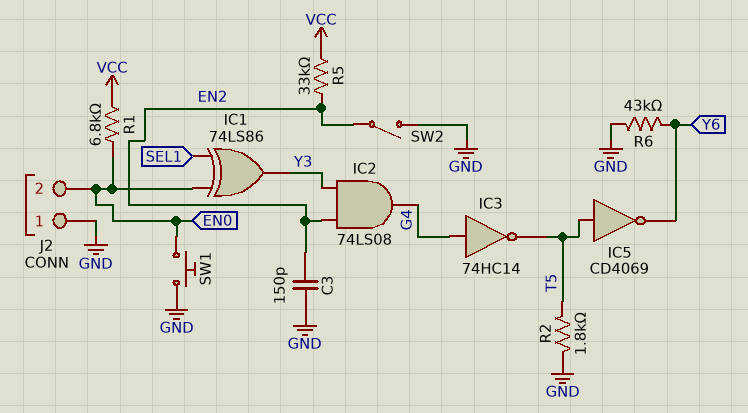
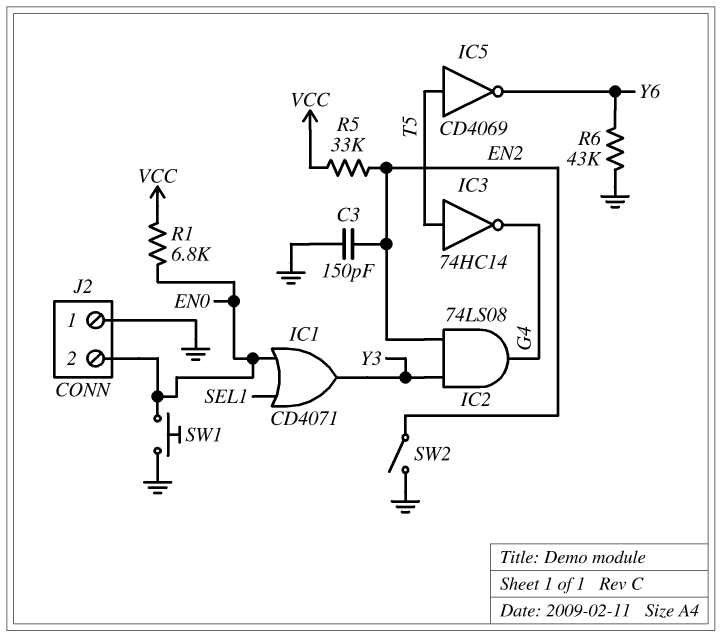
IC1: XOR 74LS86 (in EN0, in SEL1, out Y3) -> OR CD4071 (in EN0, in SEL1, out Y3)
IC3: NOT 74HC14 (in G4, out T5) -> NOT 74HC14 (in T5, out G4)
R2: 1.8k (GND, T5) -> none

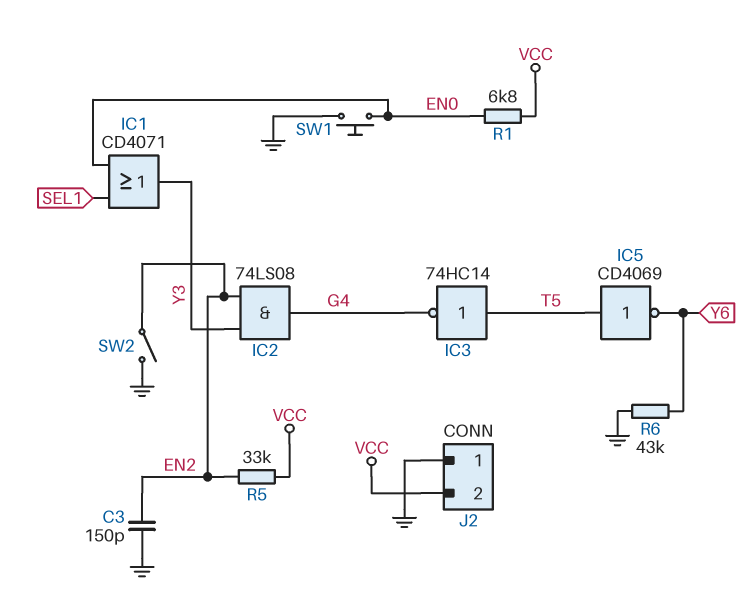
J2 pin 2: EN0 -> VCC

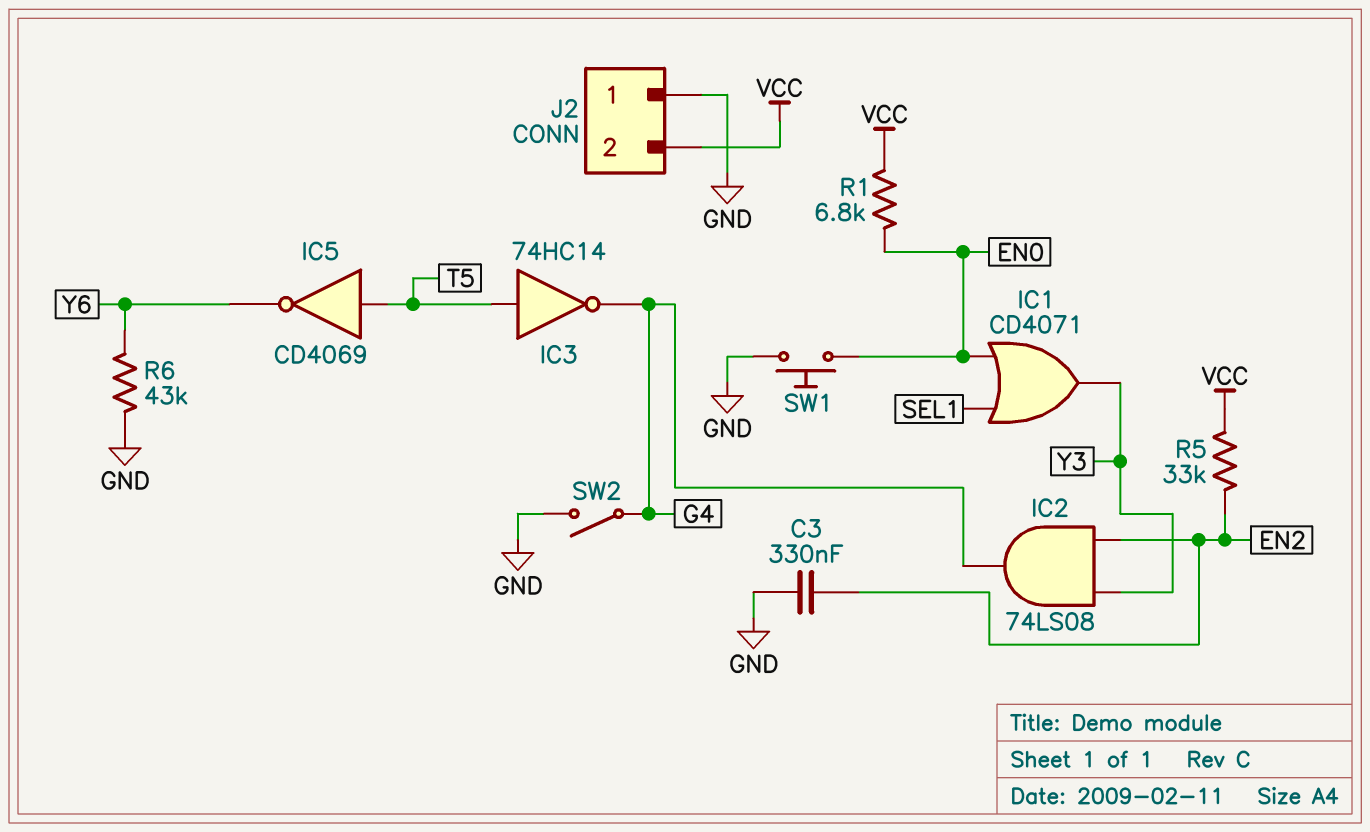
C3: 150pF (EN2, GND) -> 330nF (EN2, GND)
SW2: switch (EN2, GND) -> switch (G4, GND)

